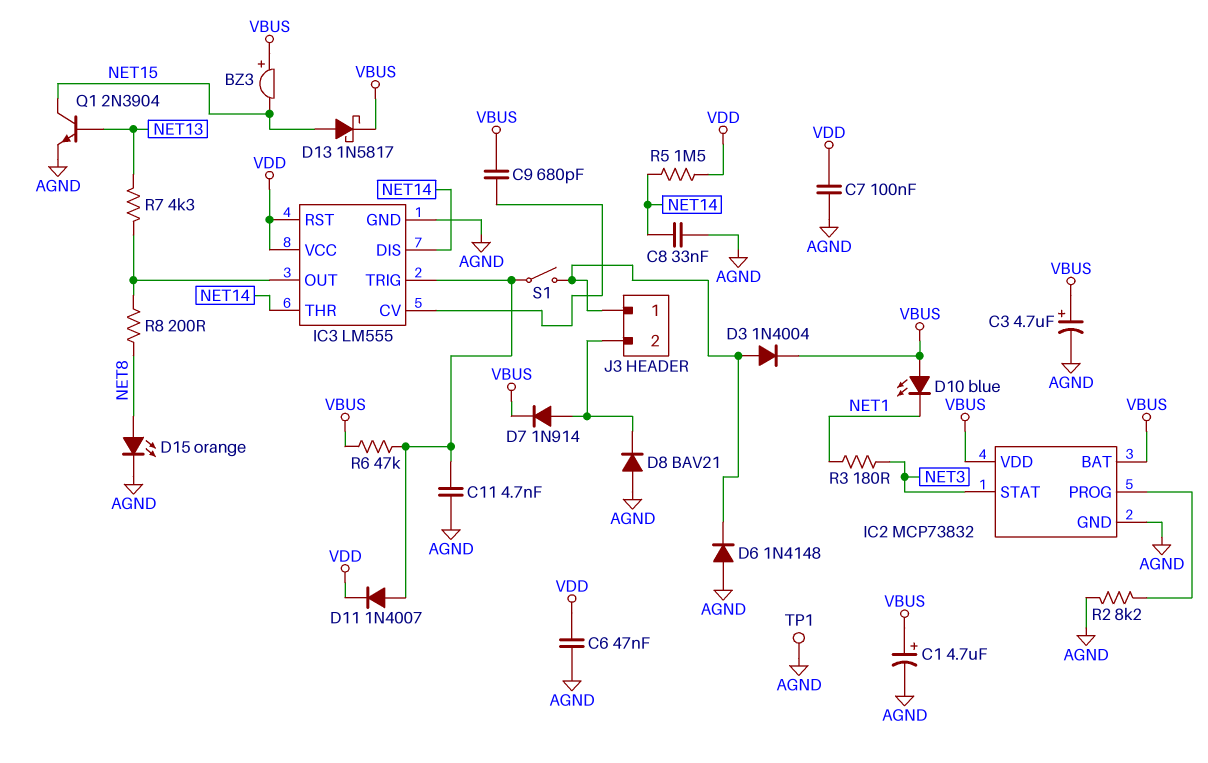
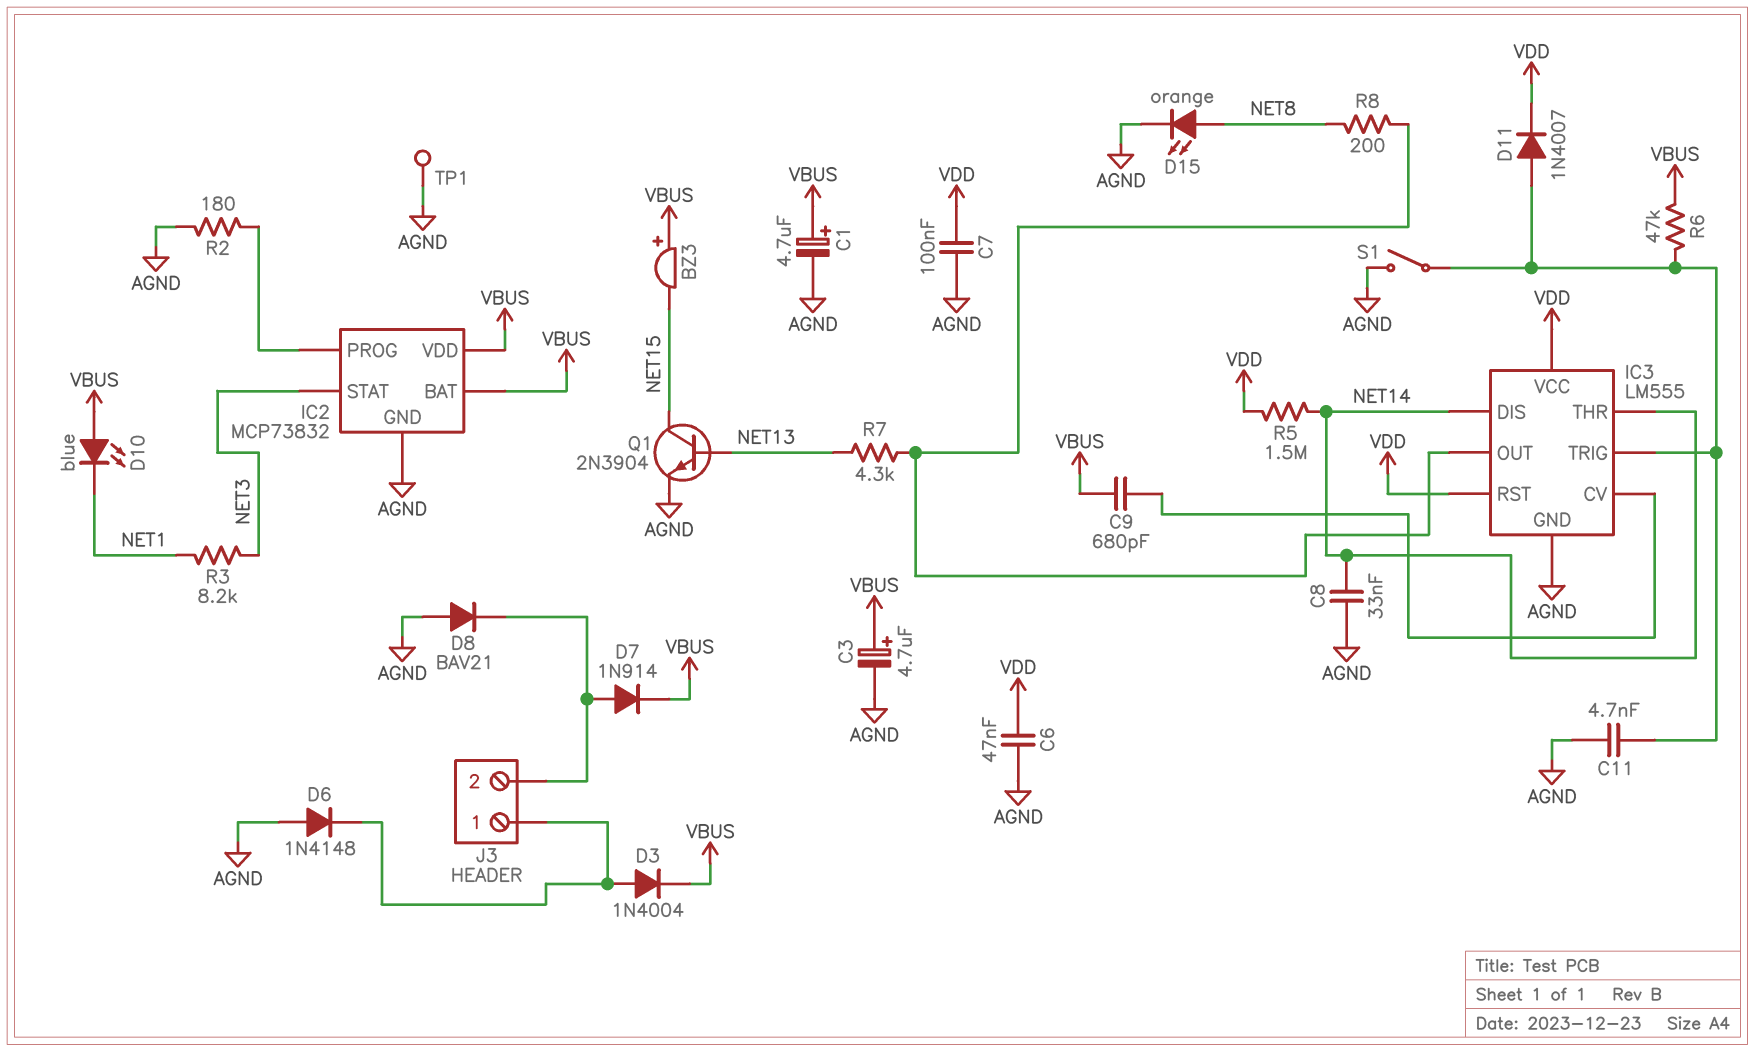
D13: schottky 1N5817 (A NET15, K VBUS) -> none
R2: 8.2k (AGND, IC2/PROG) -> 180 (AGND, IC2/PROG)
R3: 180 (NET1, NET3) -> 8.2k (NET1, NET3)
S1: switch (IC3/TRIG, J3/1) -> switch (AGND, IC3/TRIG)

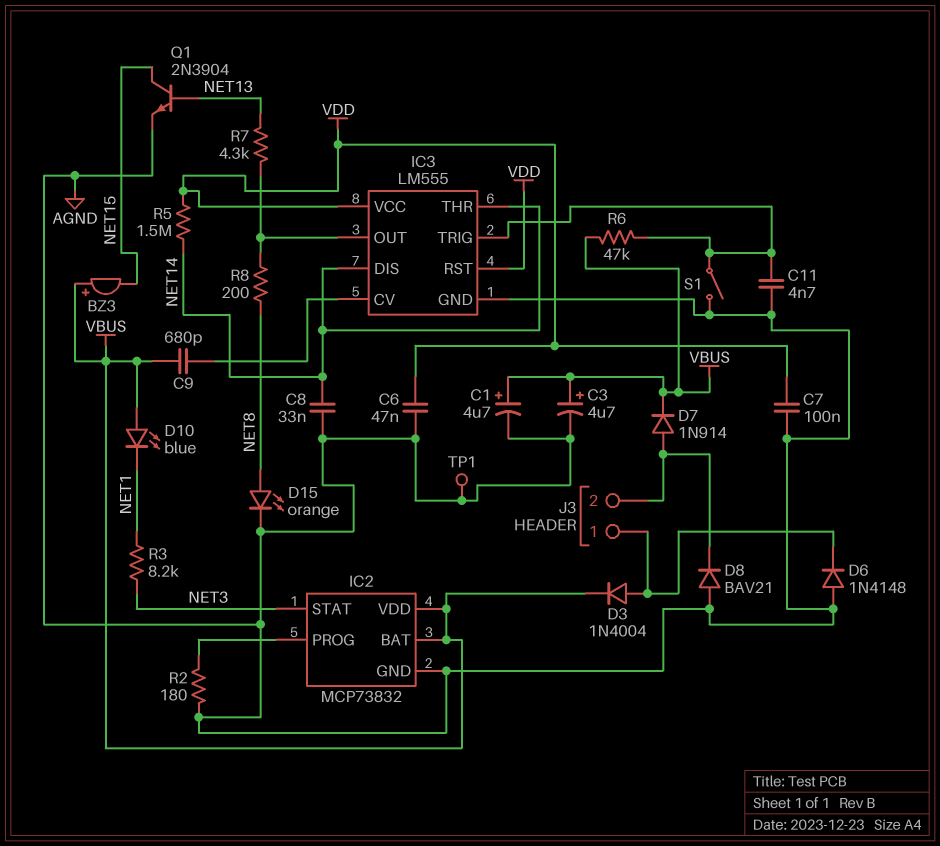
D11: diode 1N4007 (A IC3/TRIG, K VDD) -> none

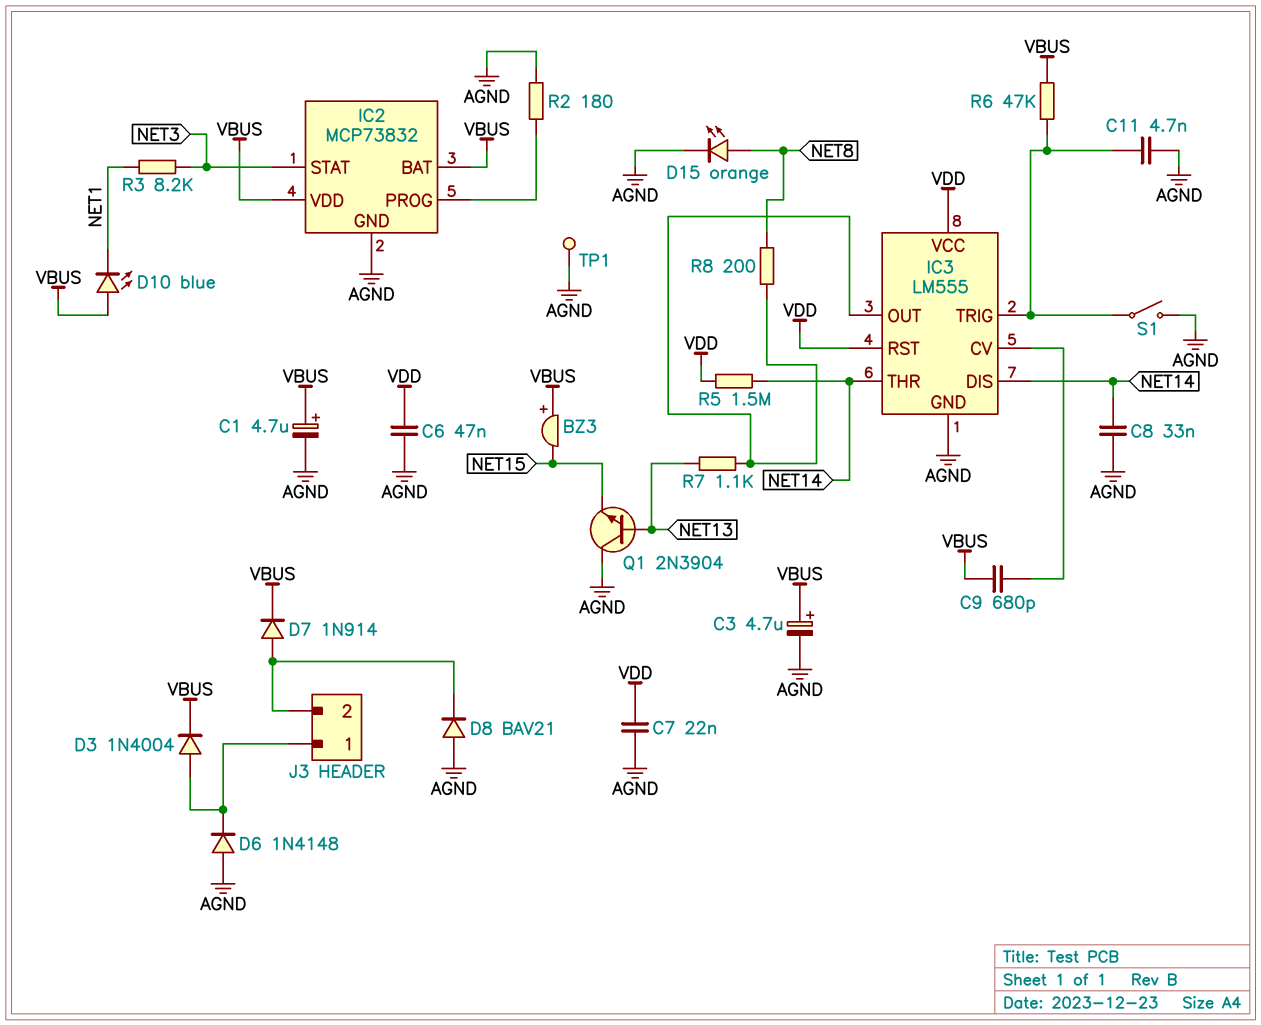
C7: 100nF (AGND, VDD) -> 22nF (AGND, VDD)
Q1: NPN 2N3904 (B NET13, C NET15, E AGND) -> NPN 2N3904 (B NET13, C AGND, E NET15)
R7: 4.3k (IC3/OUT, NET13) -> 1.1k (IC3/OUT, NET13)

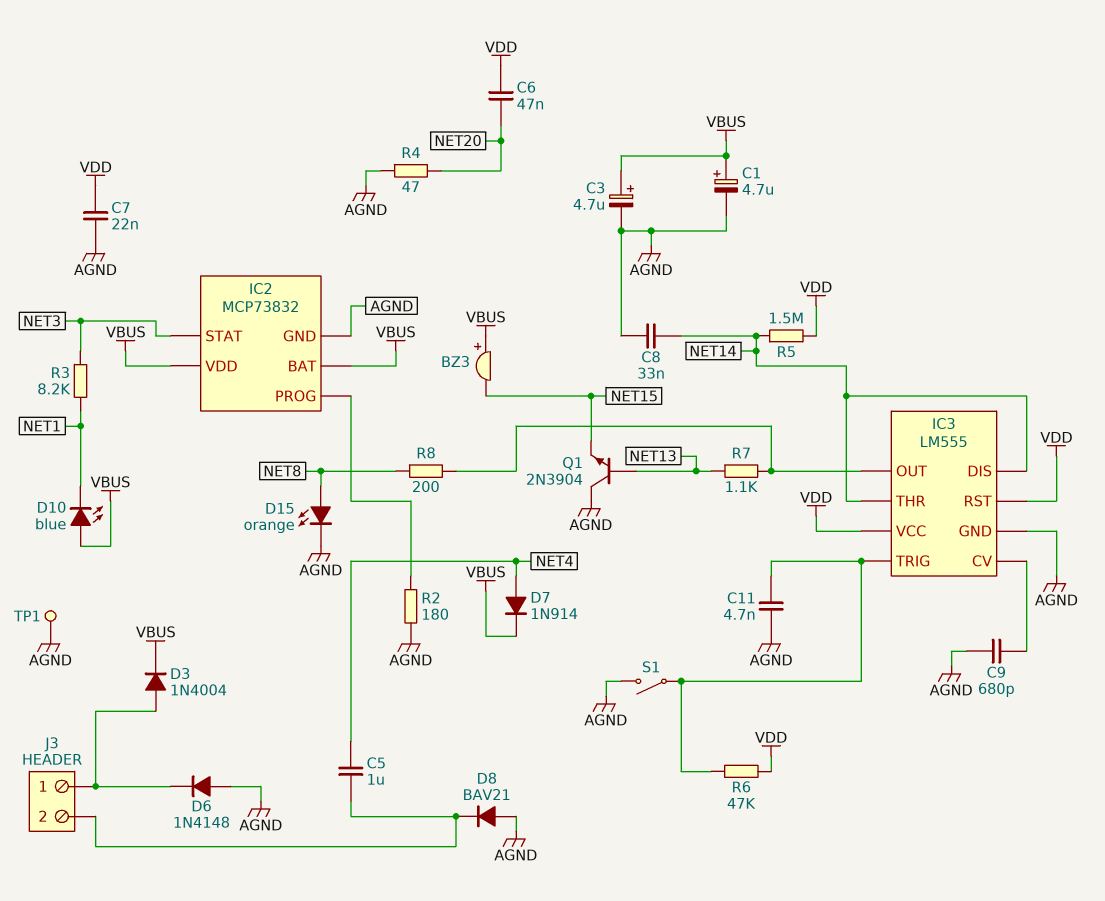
C5: none -> 1uF (J3/2, NET4)
C6: 47nF (AGND, VDD) -> 47nF (NET20, VDD)
C9: 680pF (IC3/CV, VBUS) -> 680pF (AGND, IC3/CV)
D7: diode 1N914 (A J3/2, K VBUS) -> diode 1N914 (A NET4, K VBUS)
R4: none -> 47 (AGND, NET20)
R6: 47k (IC3/TRIG, VBUS) -> 47k (IC3/TRIG, VDD)

